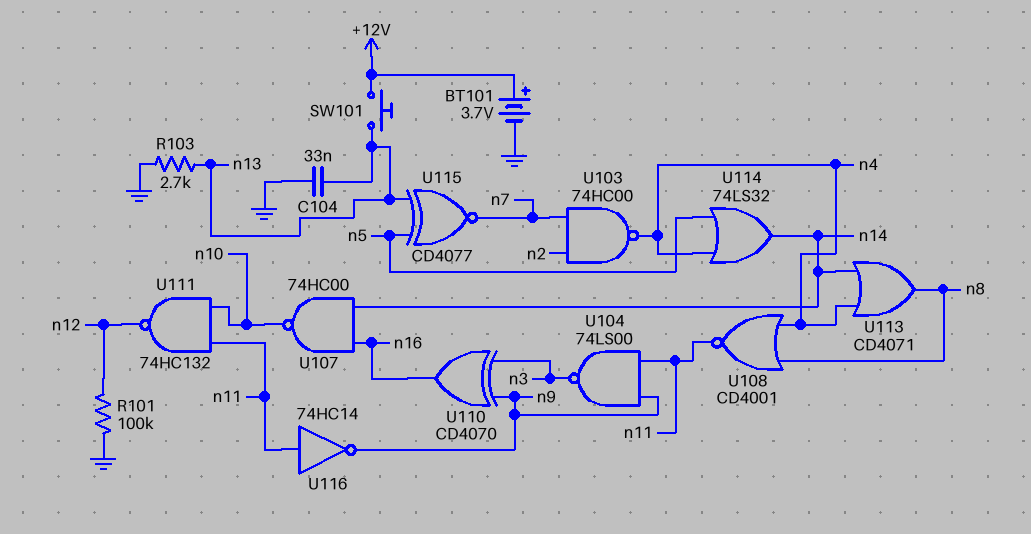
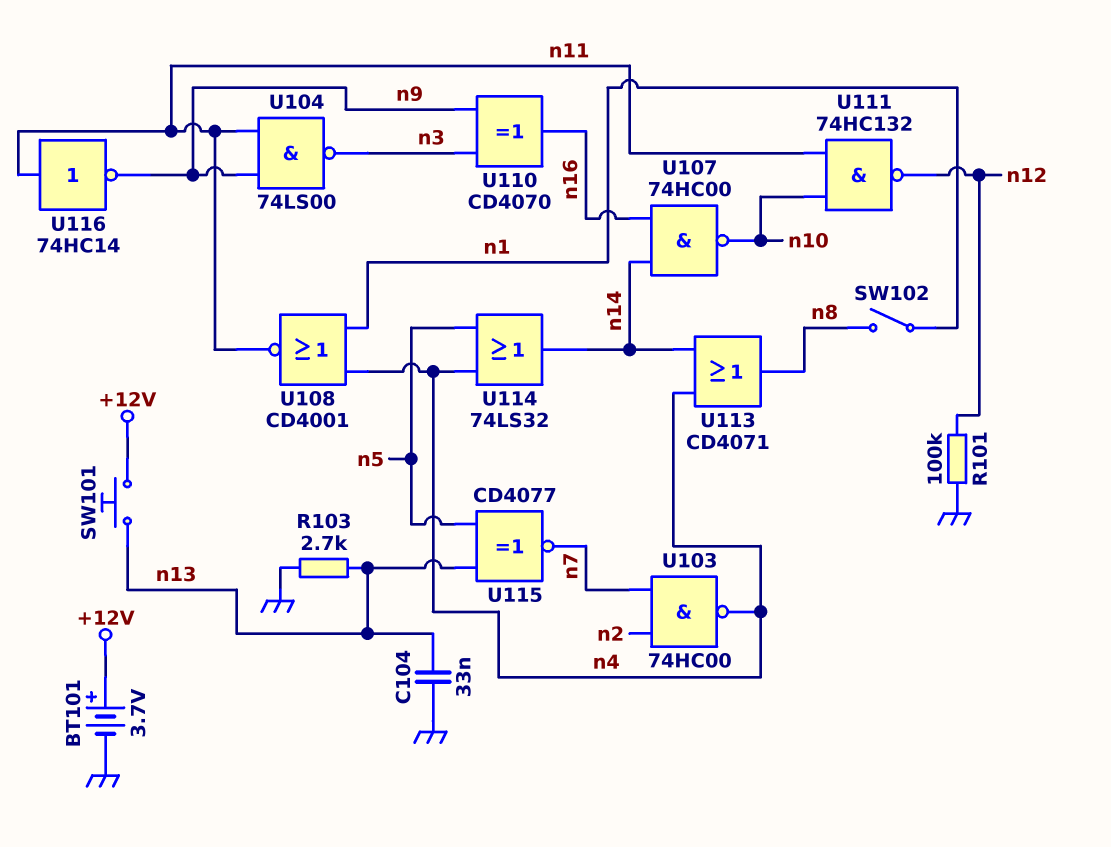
SW102: none -> switch (n1, n8)
U108: NOR CD4001 (in n4, in n8, out n11) -> NOR CD4001 (in n1, in n4, out n11)

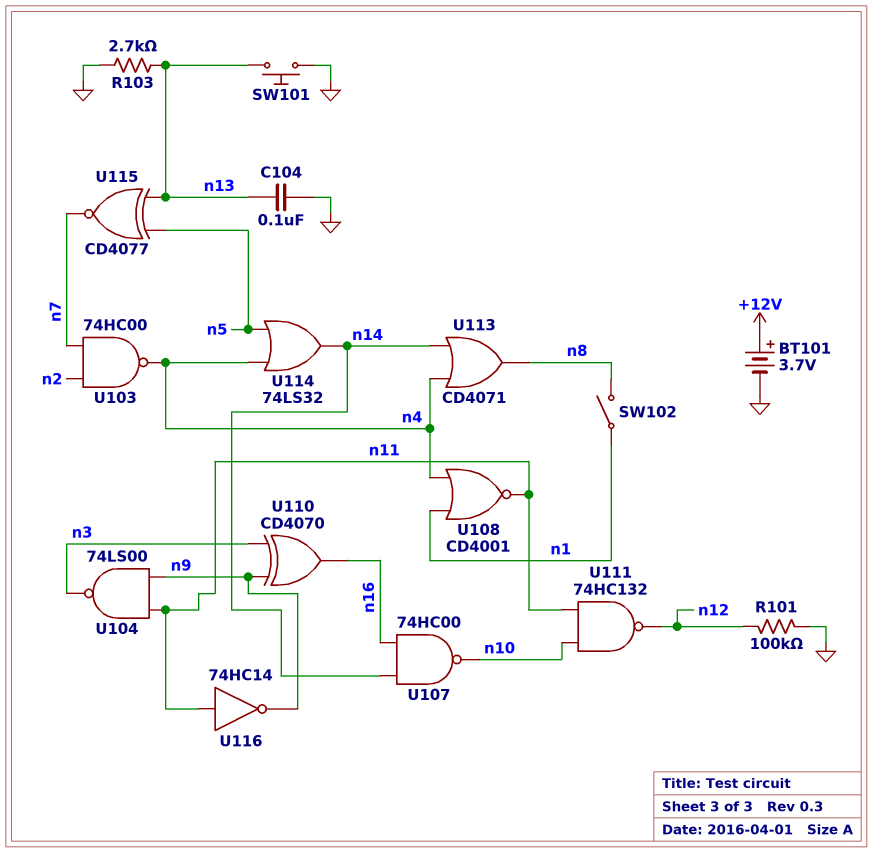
C104: 33nF (GND, n13) -> 100nF (GND, n13)
SW101: button (+12V, n13) -> button (GND, n13)

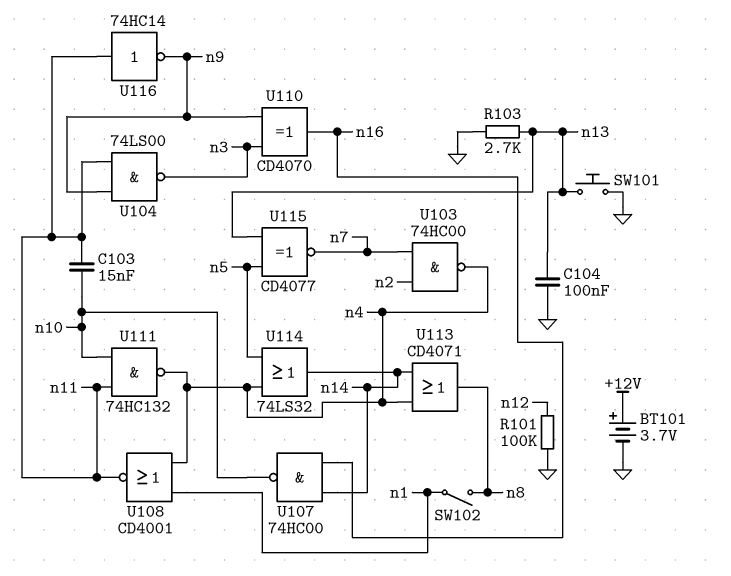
C103: none -> 15nF (n10, n11)
U111: NAND 74HC132 (in n10, in n11, out n12) -> NAND 74HC132 (in n10, in n11, out n4)

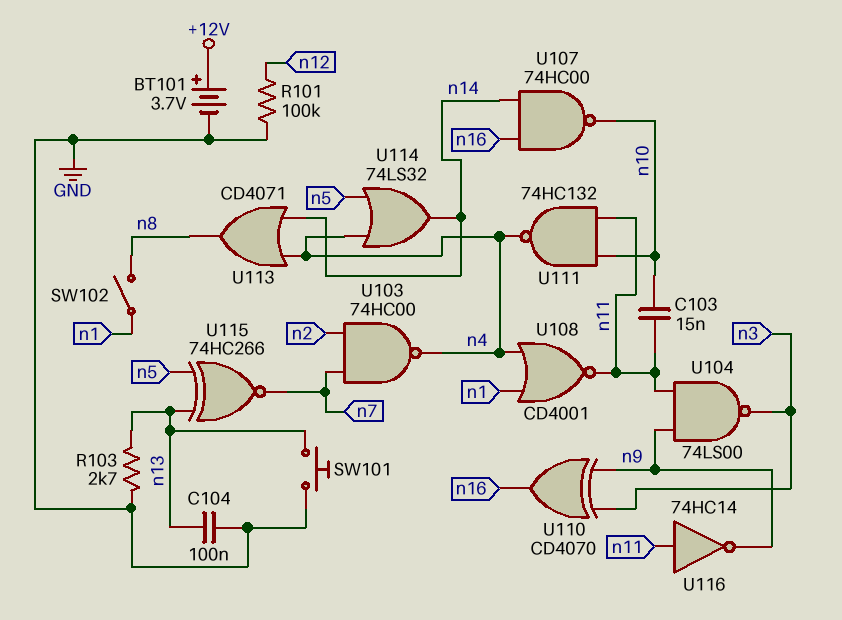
U115: XNOR CD4077 (in n5, in n13, out n7) -> XNOR 74HC266 (in n5, in n13, out n7)

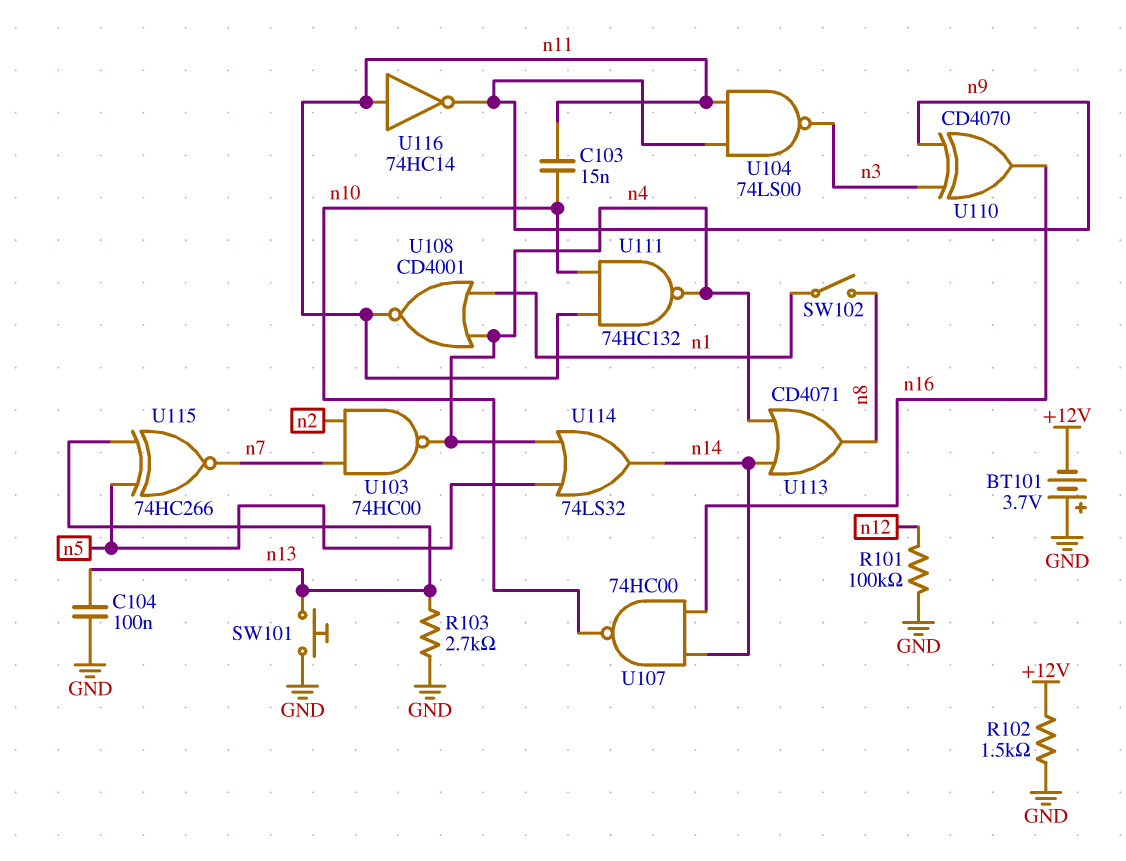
BT101: 3.7V (plus +12V, minus GND) -> 3.7V (plus GND, minus +12V)
R102: none -> 1.5k (+12V, GND)

